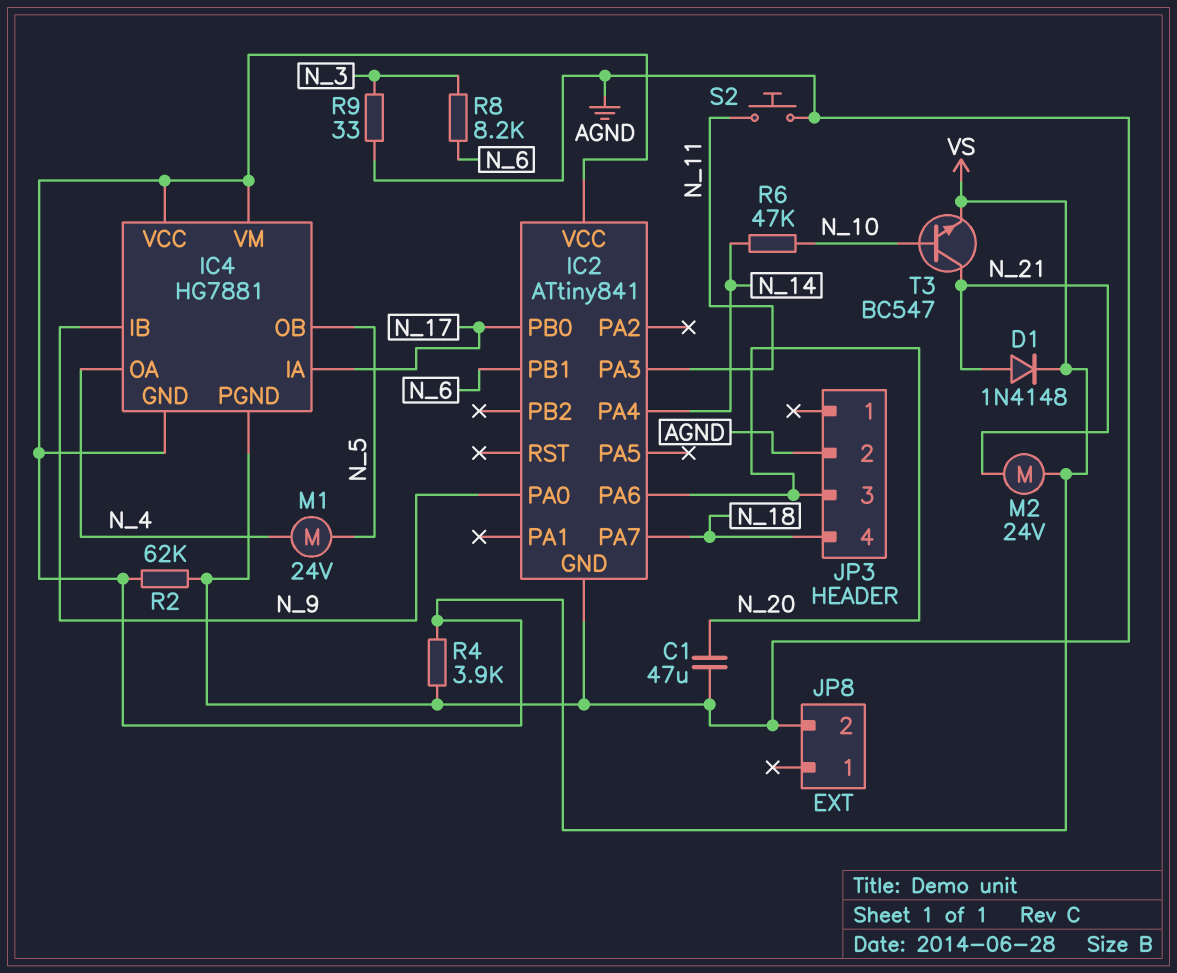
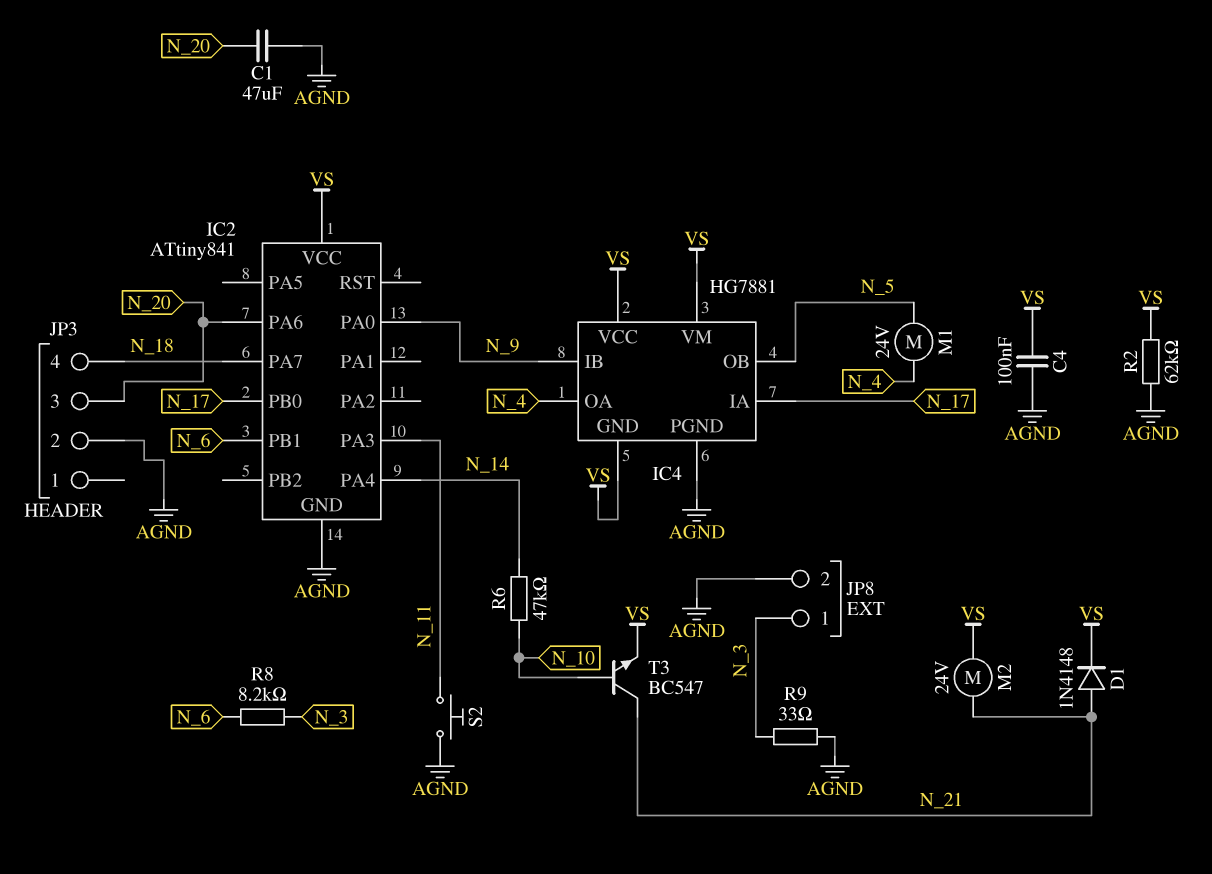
C4: none -> 100nF (AGND, VS)
JP8 pin 1: none -> N_3
R4: 3.9k (AGND, VS) -> none

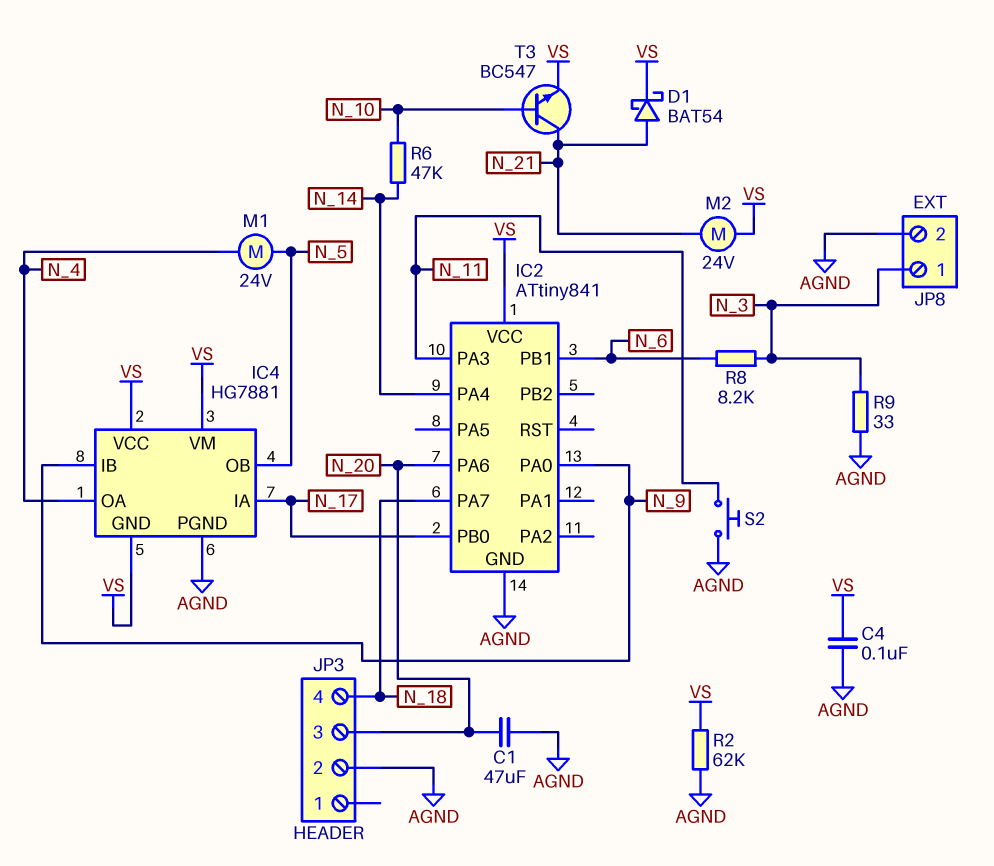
D1: diode 1N4148 (A N_21, K VS) -> schottky BAT54 (A N_21, K VS)

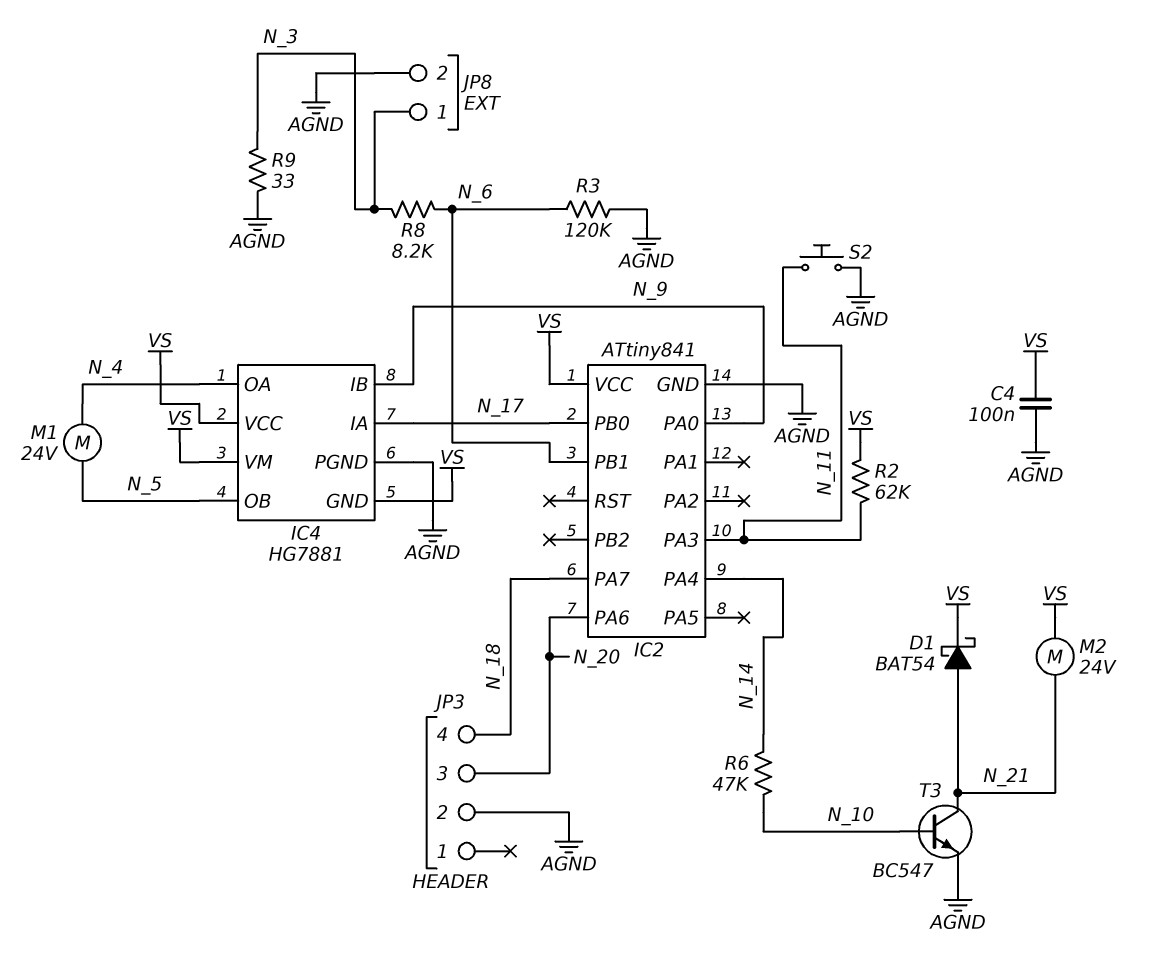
C1: 47uF (AGND, N_20) -> none
R2: 62k (AGND, VS) -> 62k (N_11, VS)
R3: none -> 120k (AGND, N_6)
T3: NPN BC547 (B N_10, C N_21, E VS) -> NPN BC547 (B N_10, C N_21, E AGND)

